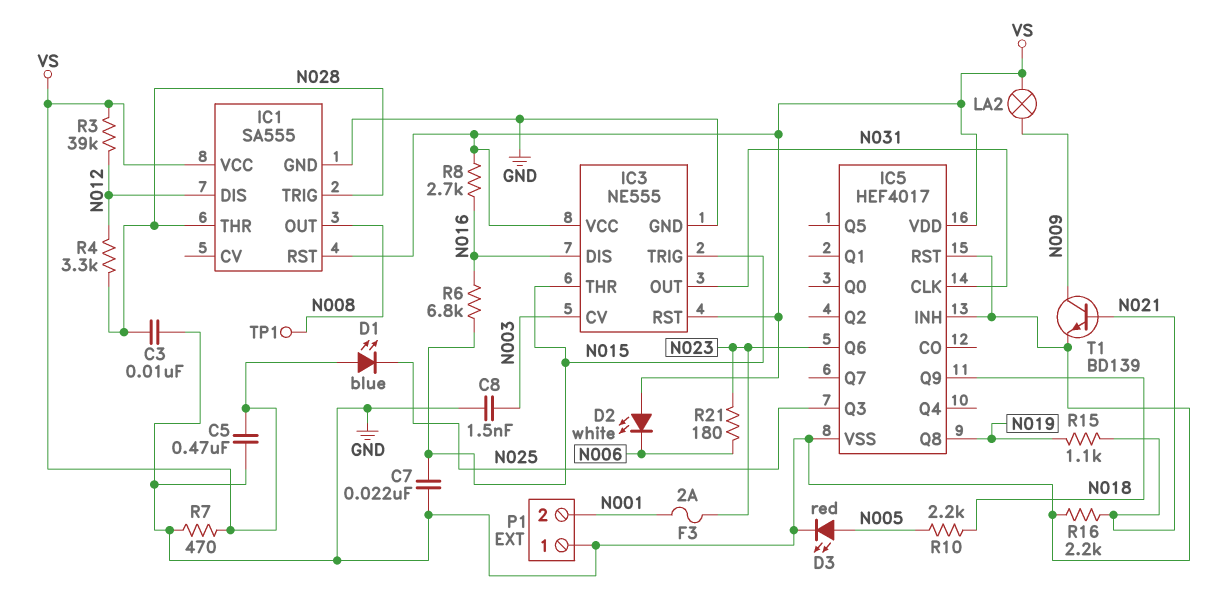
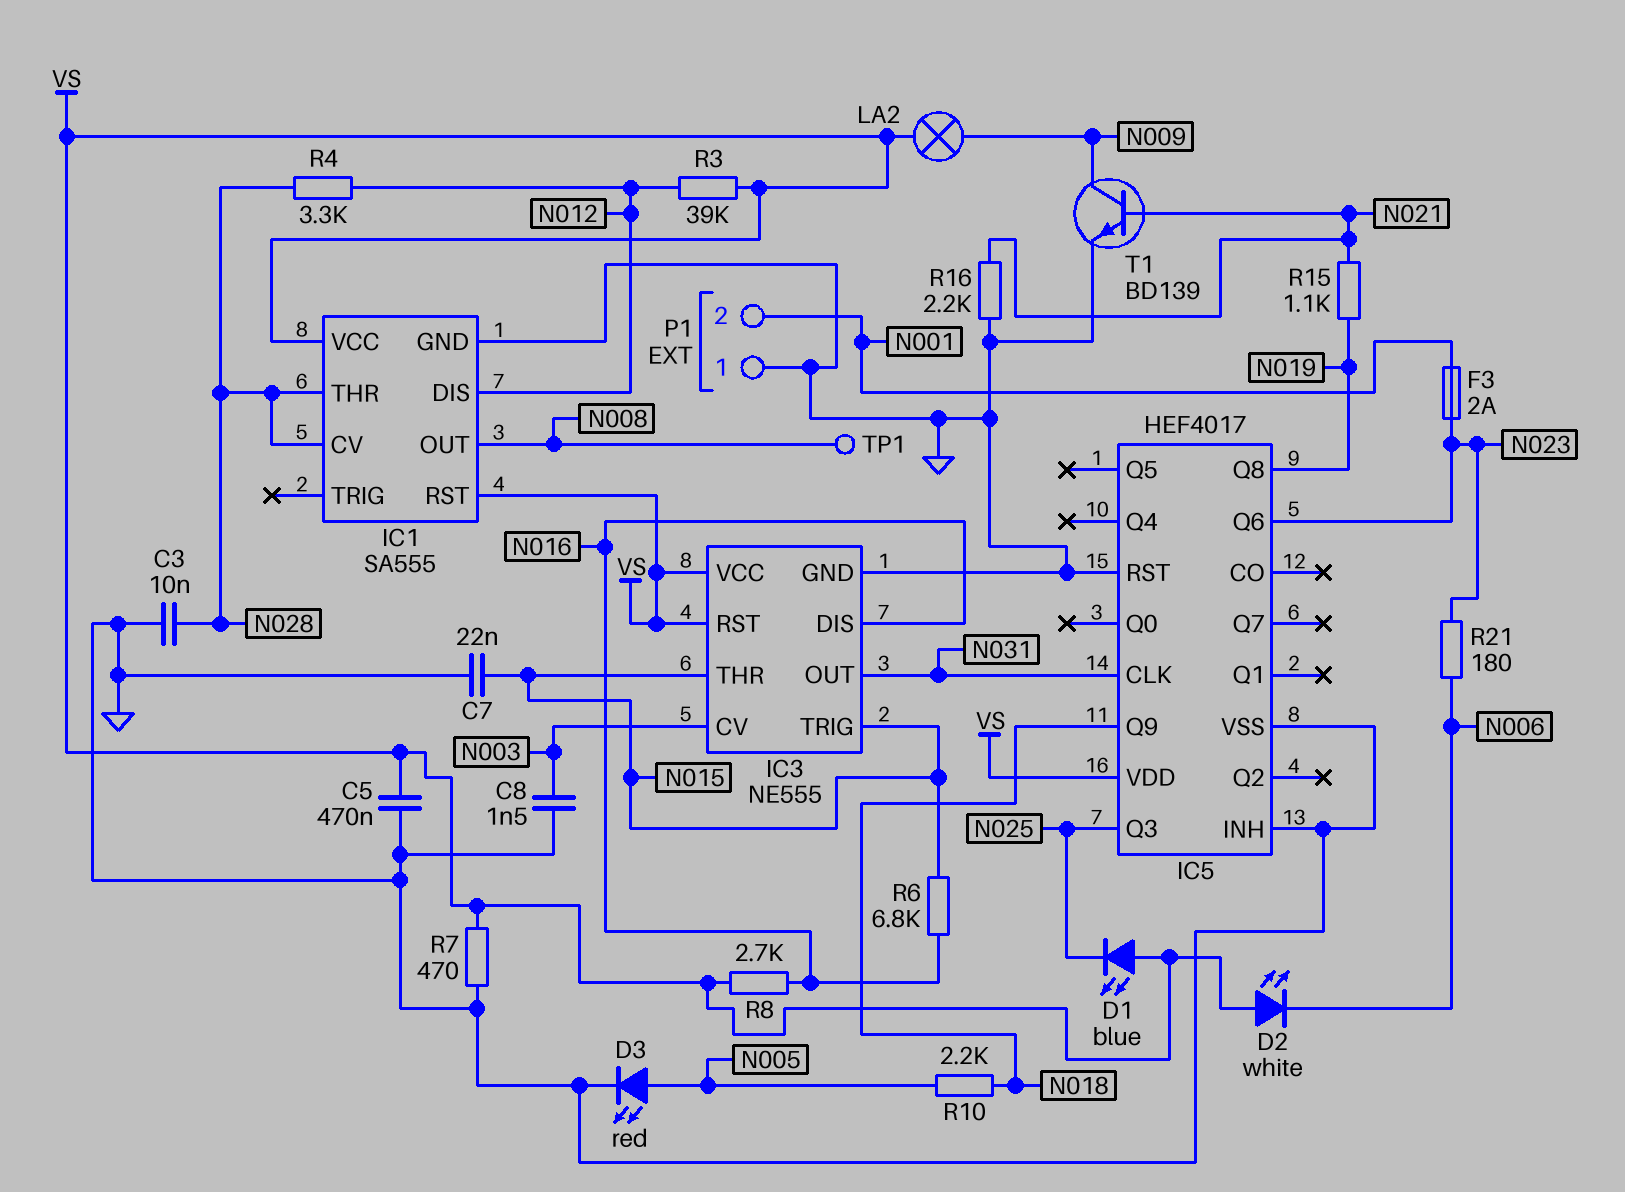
IC1 pin CV: none -> N028
IC1 pin TRIG: N028 -> none

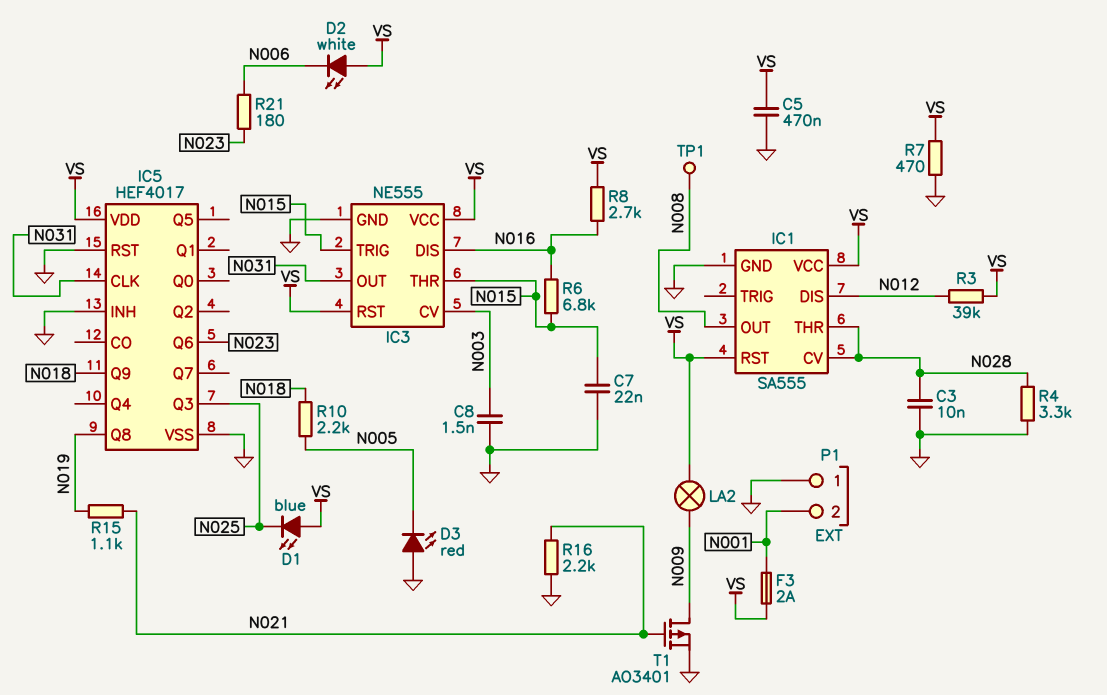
D3: LED red (A N005, K GND) -> LED red (A GND, K N005)
F3: 2A (N001, N023) -> 2A (N001, VS)
R4: 3.3k (N012, N028) -> 3.3k (GND, N028)
T1: NPN BD139 (B N021, C N009, E GND) -> PMOS AO3401 (G N021, D N009, S GND)

